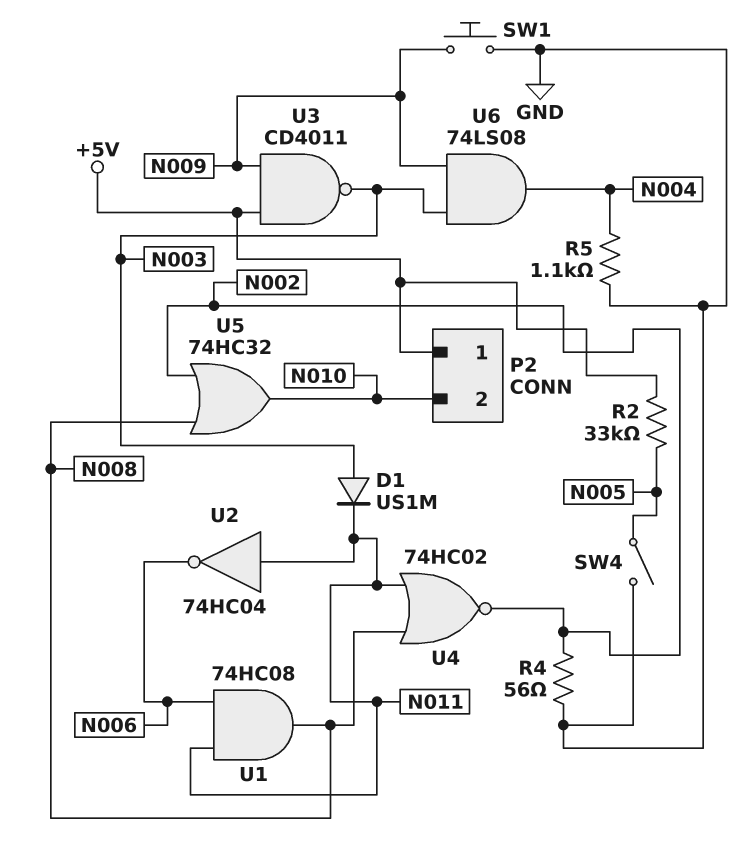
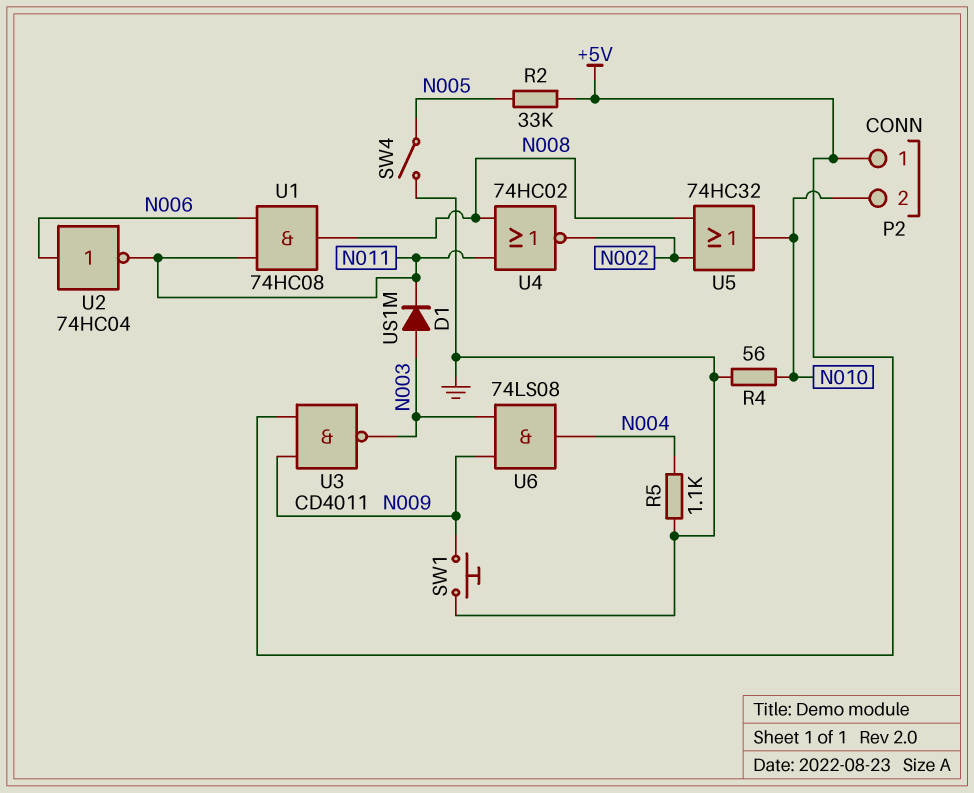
R4: 56 (GND, N002) -> 56 (GND, N010)
U2: NOT 74HC04 (in N011, out N006) -> NOT 74HC04 (in N006, out N011)

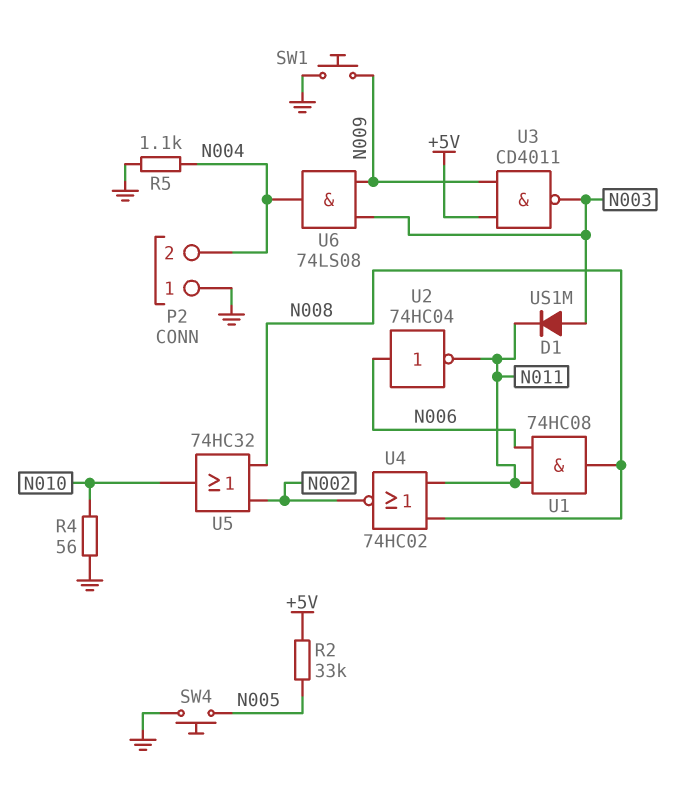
P2 pin 1: +5V -> GND
P2 pin 2: N010 -> N004
SW4: switch (GND, N005) -> button (GND, N005)

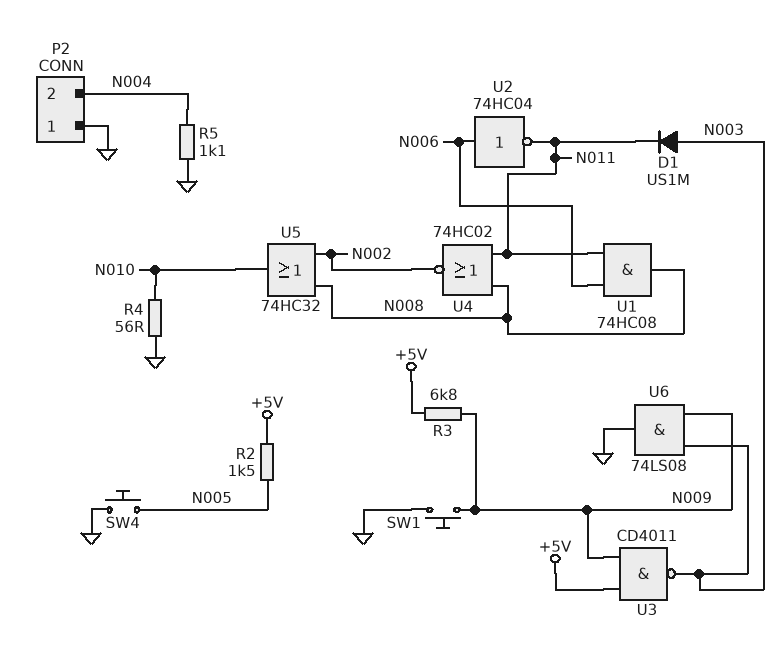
R2: 33k (+5V, N005) -> 1.5k (+5V, N005)
R3: none -> 6.8k (+5V, N009)
U6: AND 74LS08 (in N003, in N009, out N004) -> AND 74LS08 (in N003, in N009, out GND)

